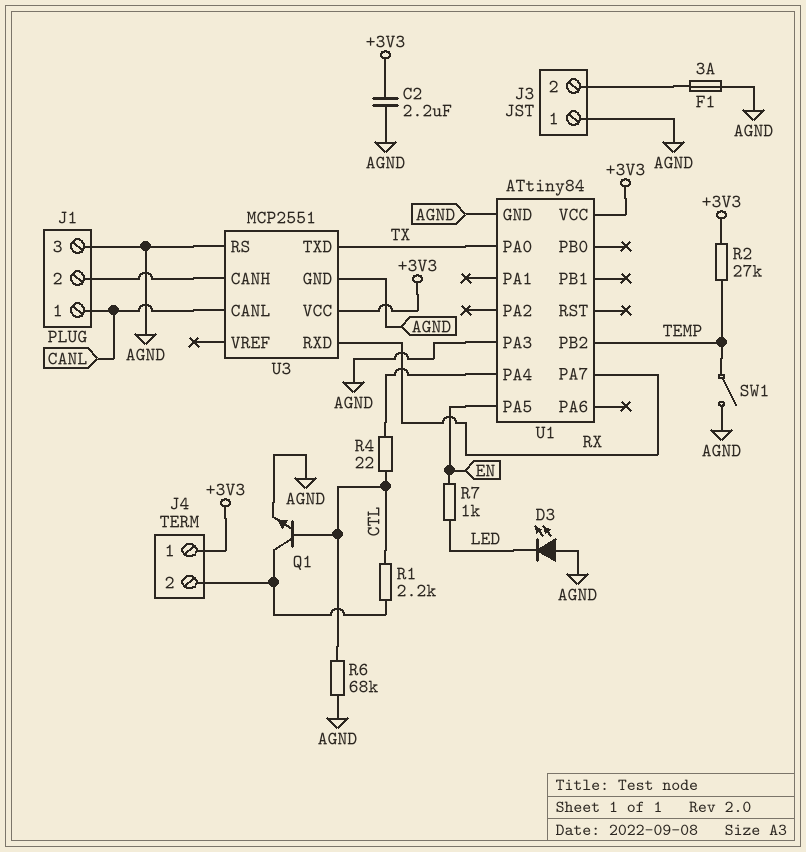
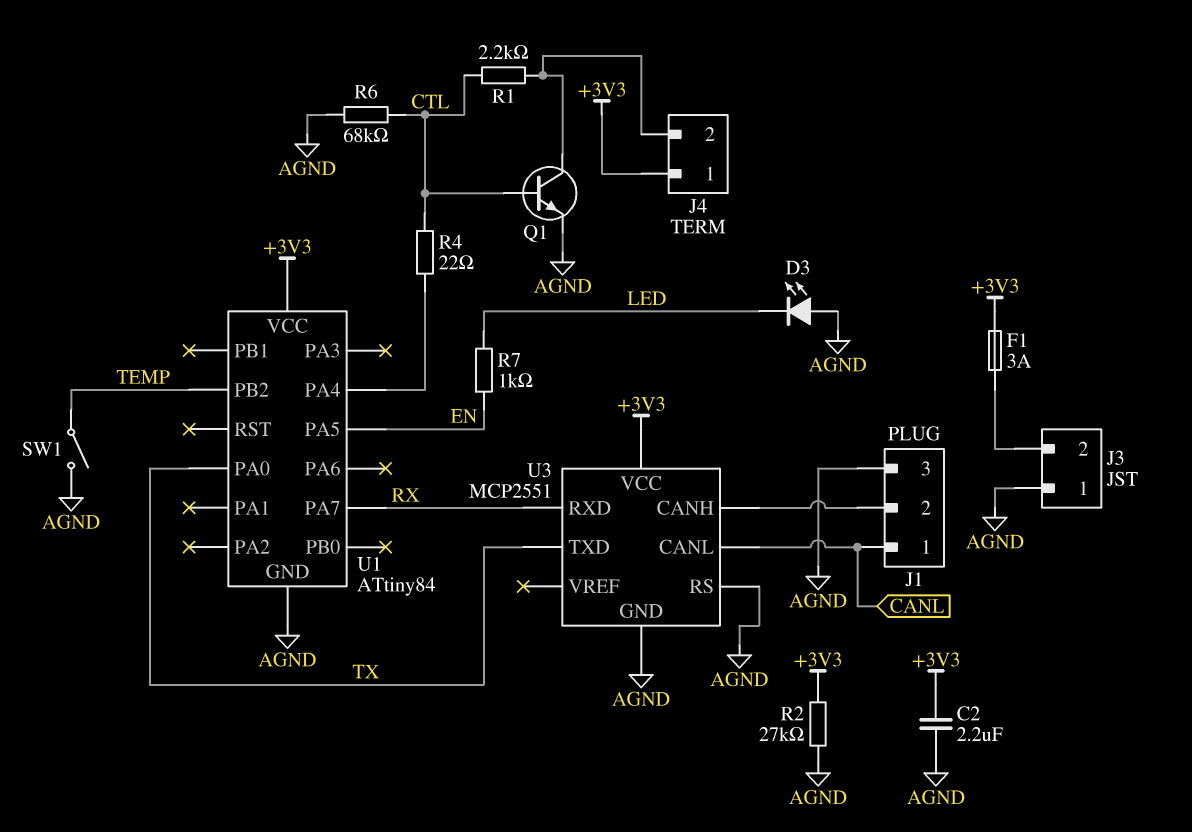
F1: 3A (AGND, J3/2) -> 3A (+3V3, J3/2)
R2: 27k (+3V3, TEMP) -> 27k (+3V3, AGND)
U1 pin PA3: AGND -> none

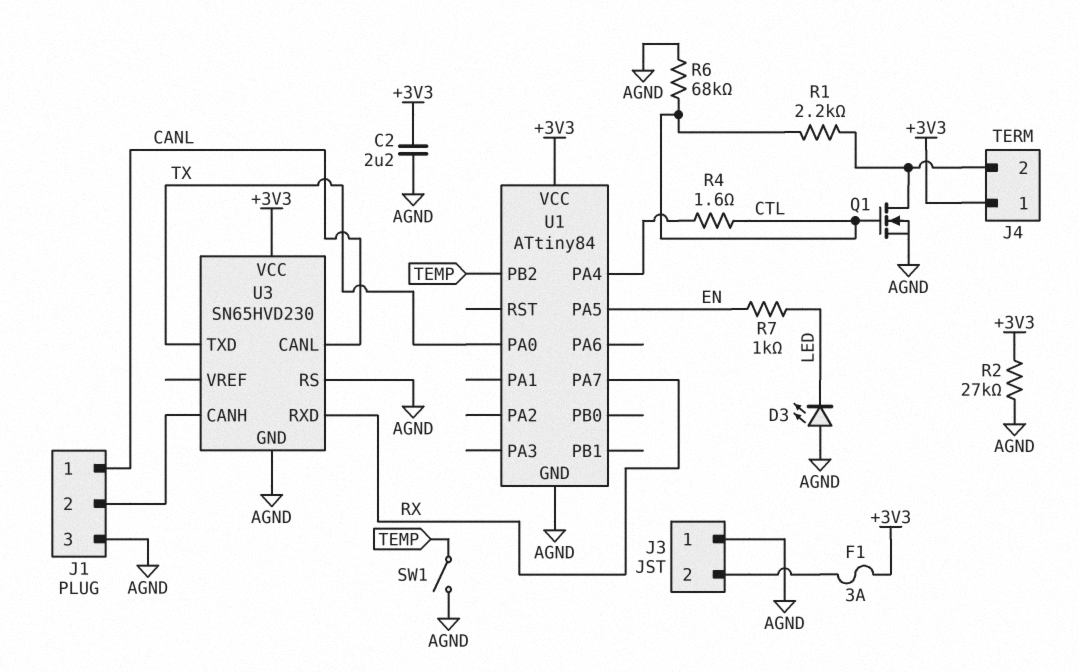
Q1: NPN (B CTL, C J4/2, E AGND) -> NMOS (G CTL, D J4/2, S AGND)
R4: 22 (CTL, U1/PA4) -> 1.6 (CTL, U1/PA4)
U3: MCP2551 -> SN65HVD230

